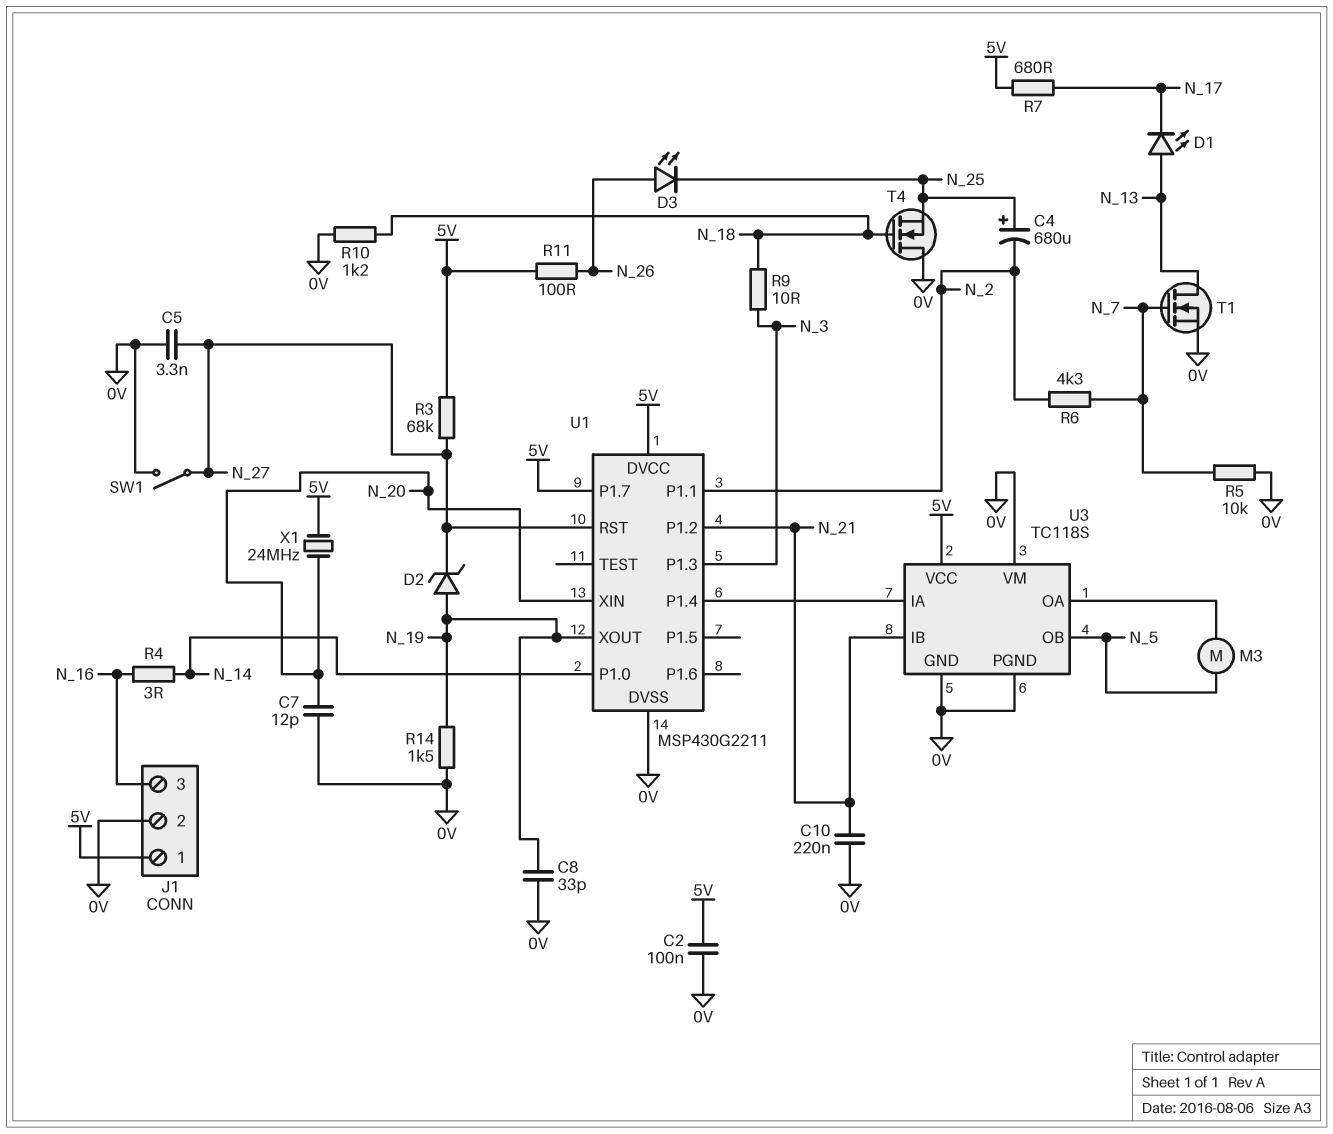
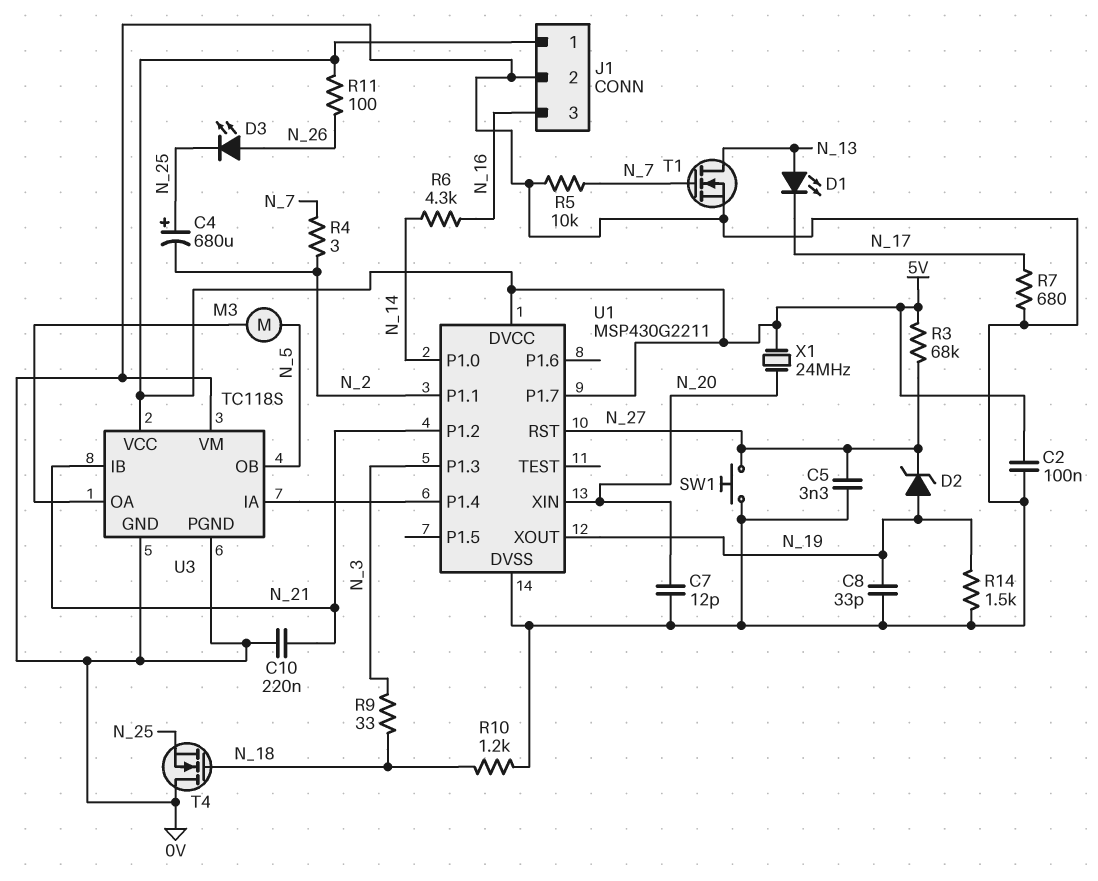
R4: 3 (N_14, N_16) -> 3 (N_2, N_7)
R6: 4.3k (N_2, N_7) -> 4.3k (N_14, N_16)
R7: 680 (5V, N_17) -> 680 (0V, N_17)
R9: 10 (N_3, N_18) -> 33 (N_3, N_18)
SW1: switch (0V, N_27) -> button (0V, N_27)

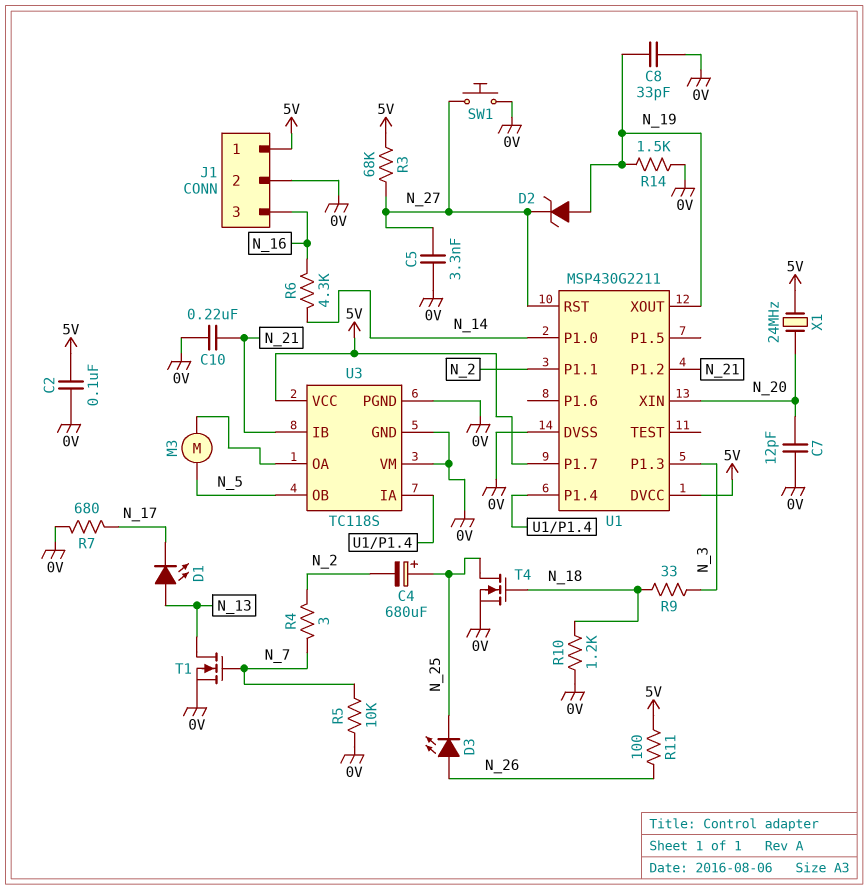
T4: NMOS (G N_18, D 0V, S N_25) -> NMOS (G N_18, D N_25, S 0V)

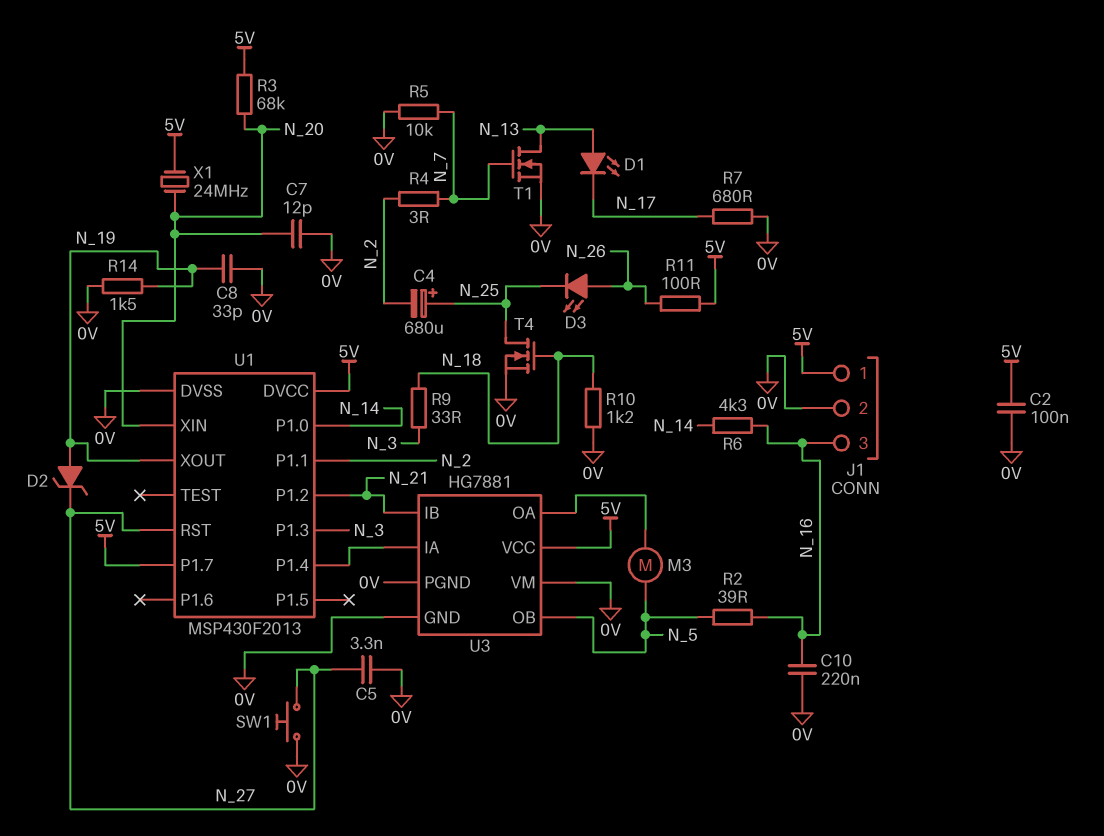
C10: 220nF (0V, N_21) -> 220nF (0V, N_16)
R2: none -> 39 (N_5, N_16)
R3: 68k (5V, N_27) -> 68k (5V, N_20)
U1: MSP430G2211 -> MSP430F2013
U3: TC118S -> HG7881

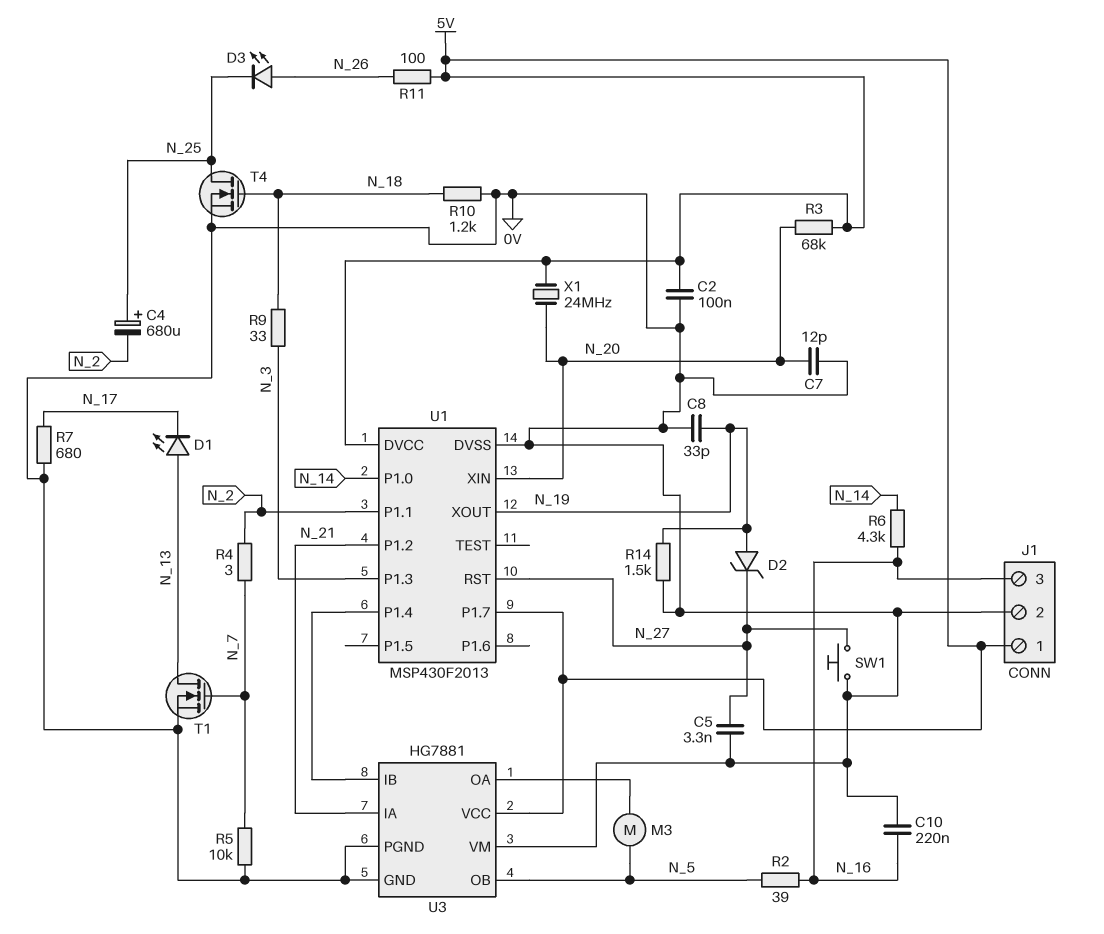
U3 pin IA: U1/P1.4 -> N_21
U3 pin IB: N_21 -> U1/P1.4

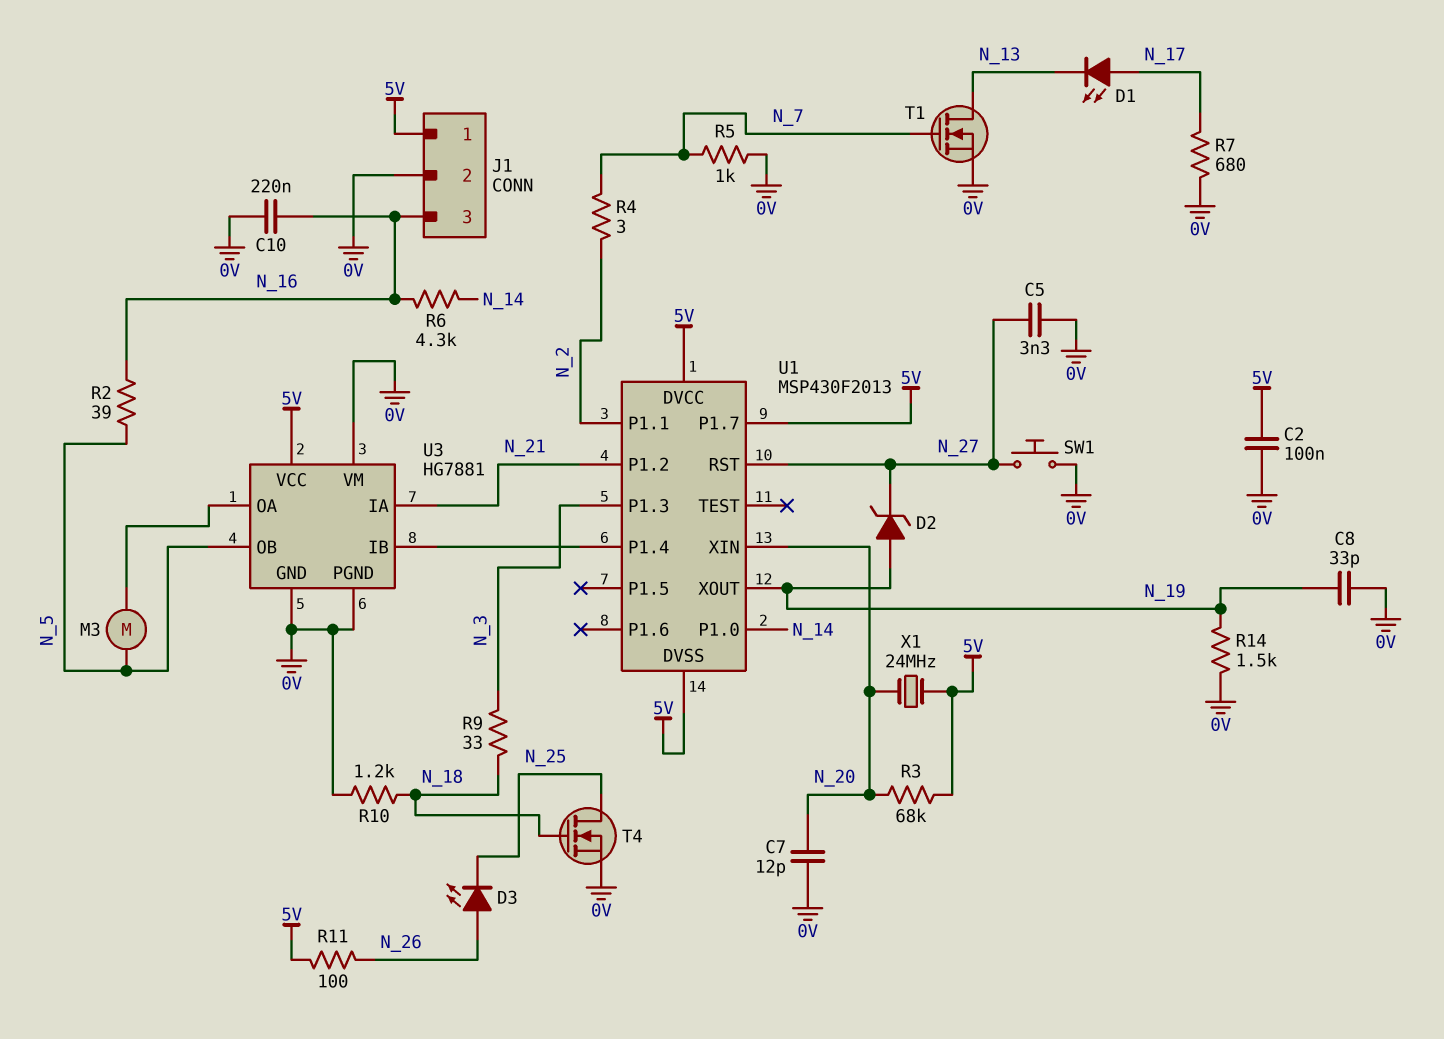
C4: 680uF (plus N_25, minus N_2) -> none
D1: LED (A N_13, K N_17) -> LED (A N_17, K N_13)
R5: 10k (0V, N_7) -> 1k (0V, N_7)
U1 pin DVSS: 0V -> 5V

